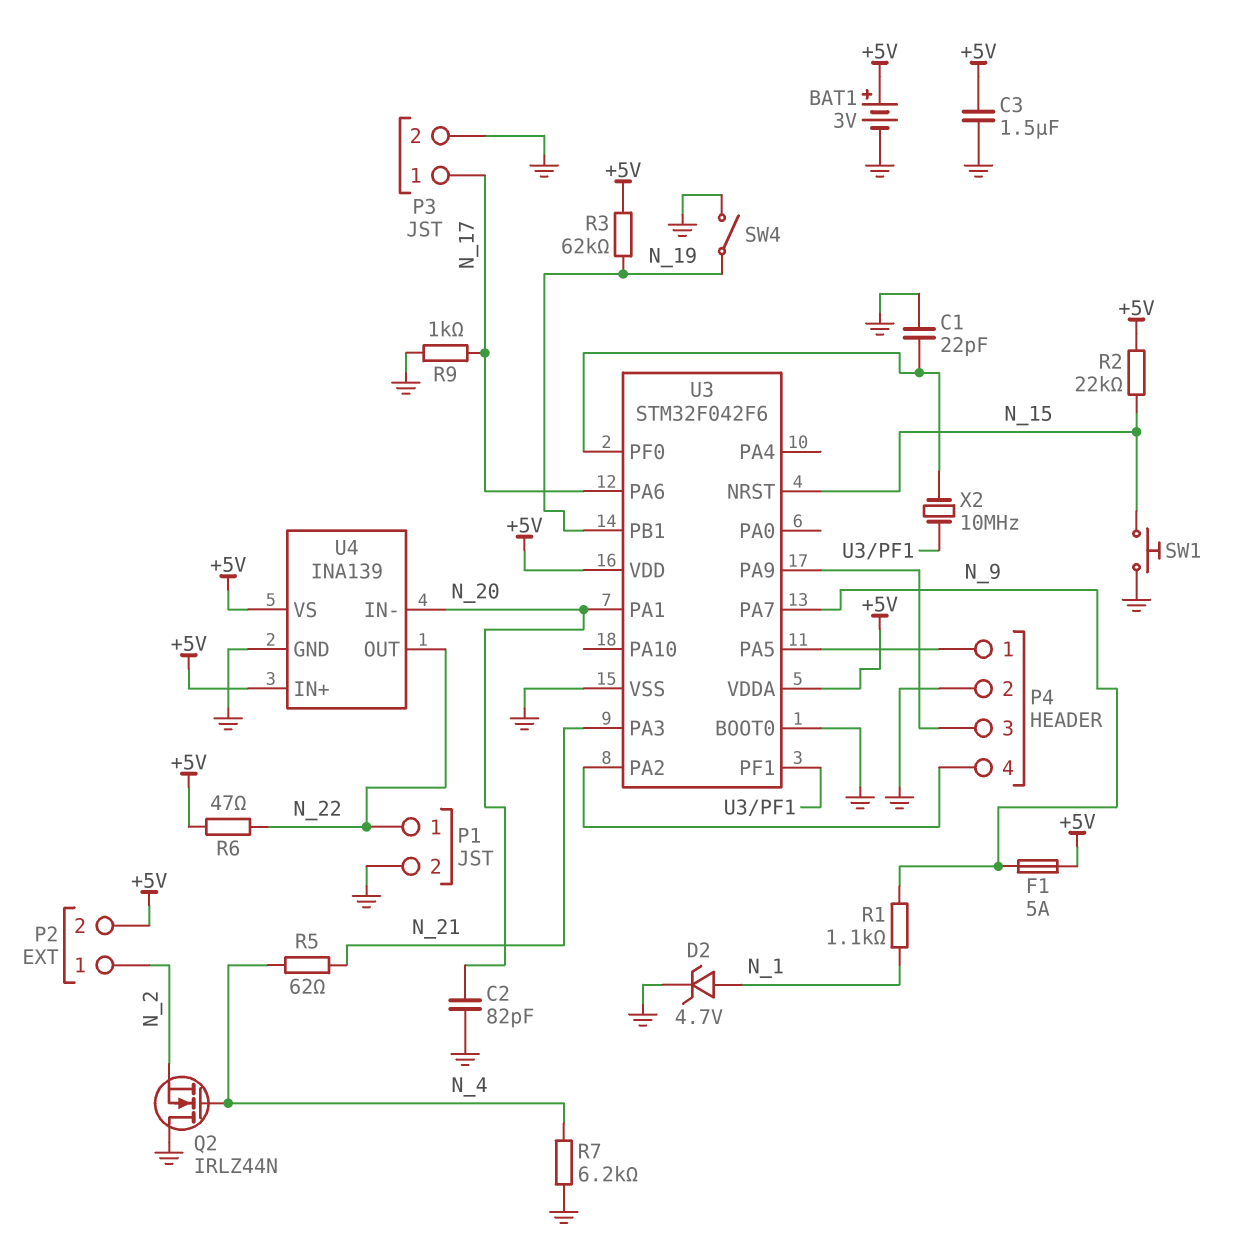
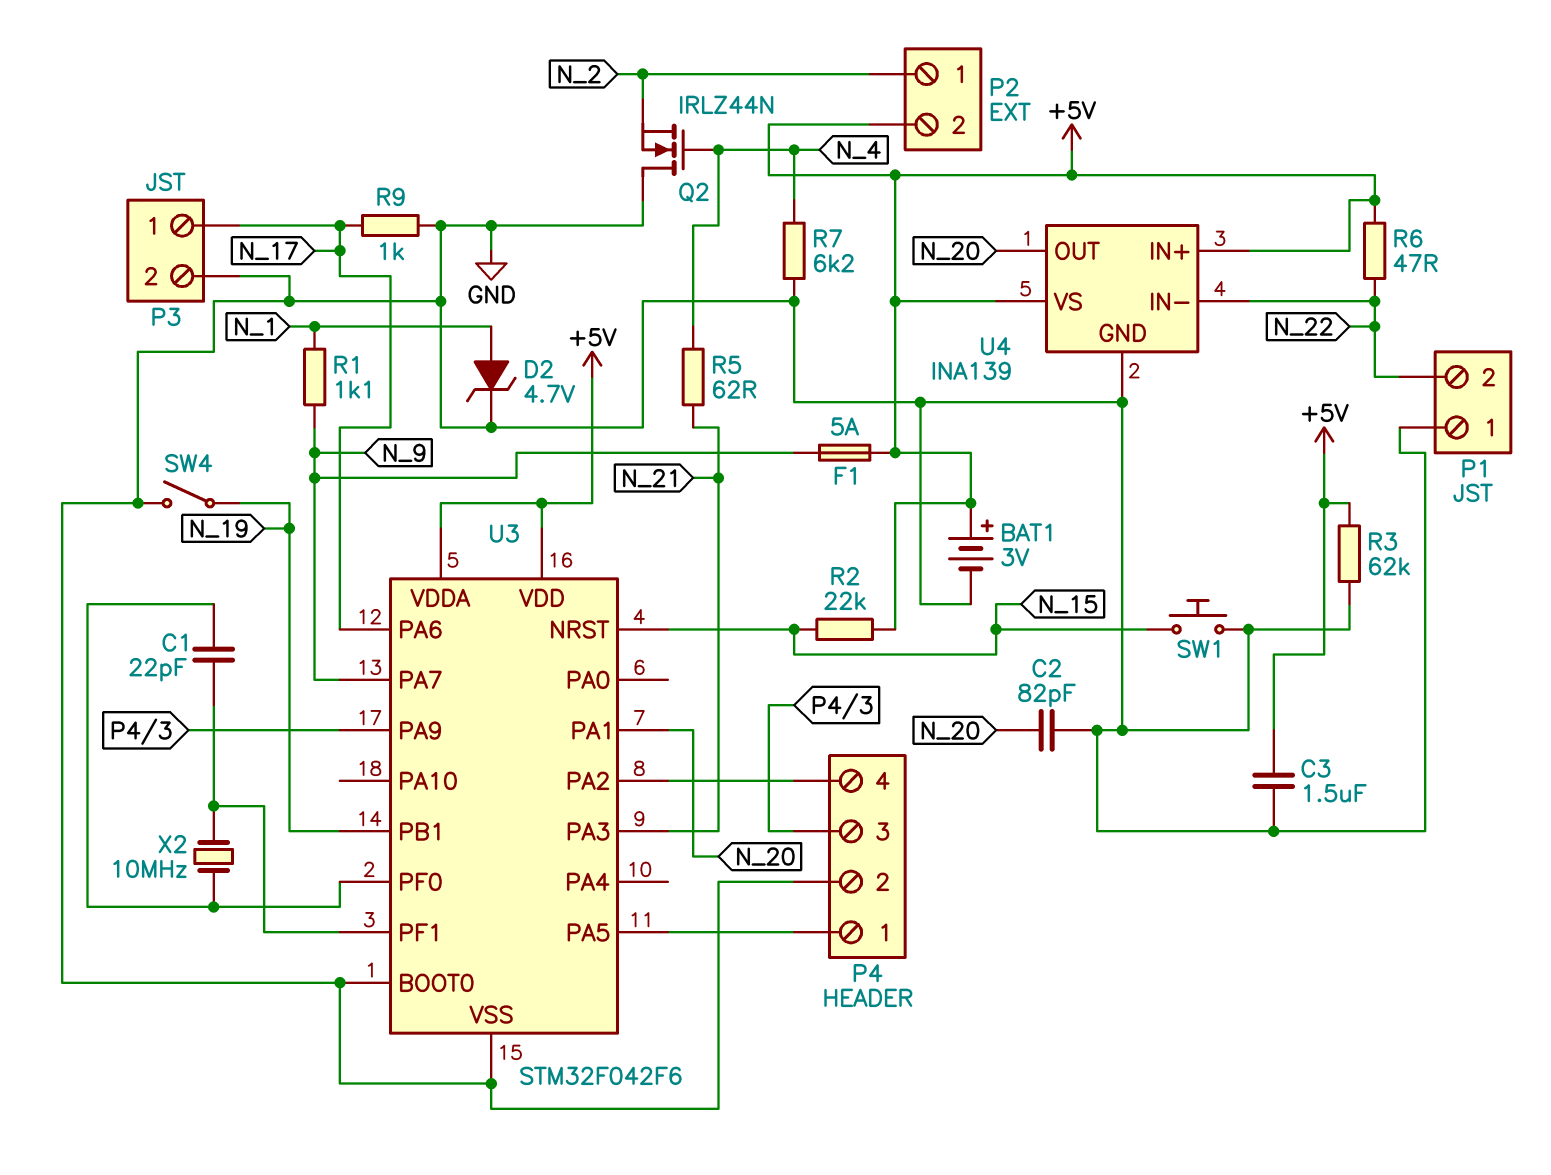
C1: 22pF (GND, U3/PF0) -> 22pF (U3/PF0, U3/PF1)
P1 pin 1: N_22 -> GND
P1 pin 2: GND -> N_22
R3: 62k (+5V, N_19) -> 62k (+5V, GND)
U4 pin IN-: N_20 -> N_22
U4 pin OUT: N_22 -> N_20

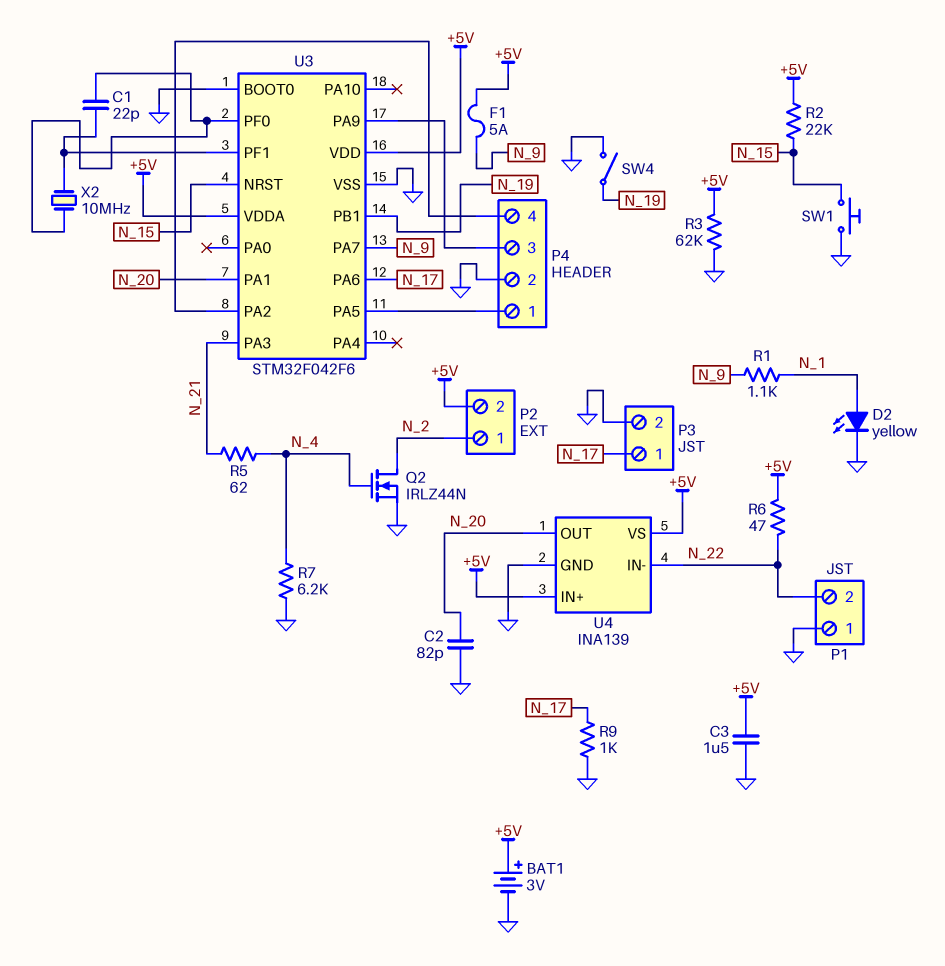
D2: zener 4.7V (A N_1, K GND) -> LED yellow (A N_1, K GND)
Q2: NMOS IRLZ44N (G N_4, D GND, S N_2) -> NMOS IRLZ44N (G N_4, D N_2, S GND)

